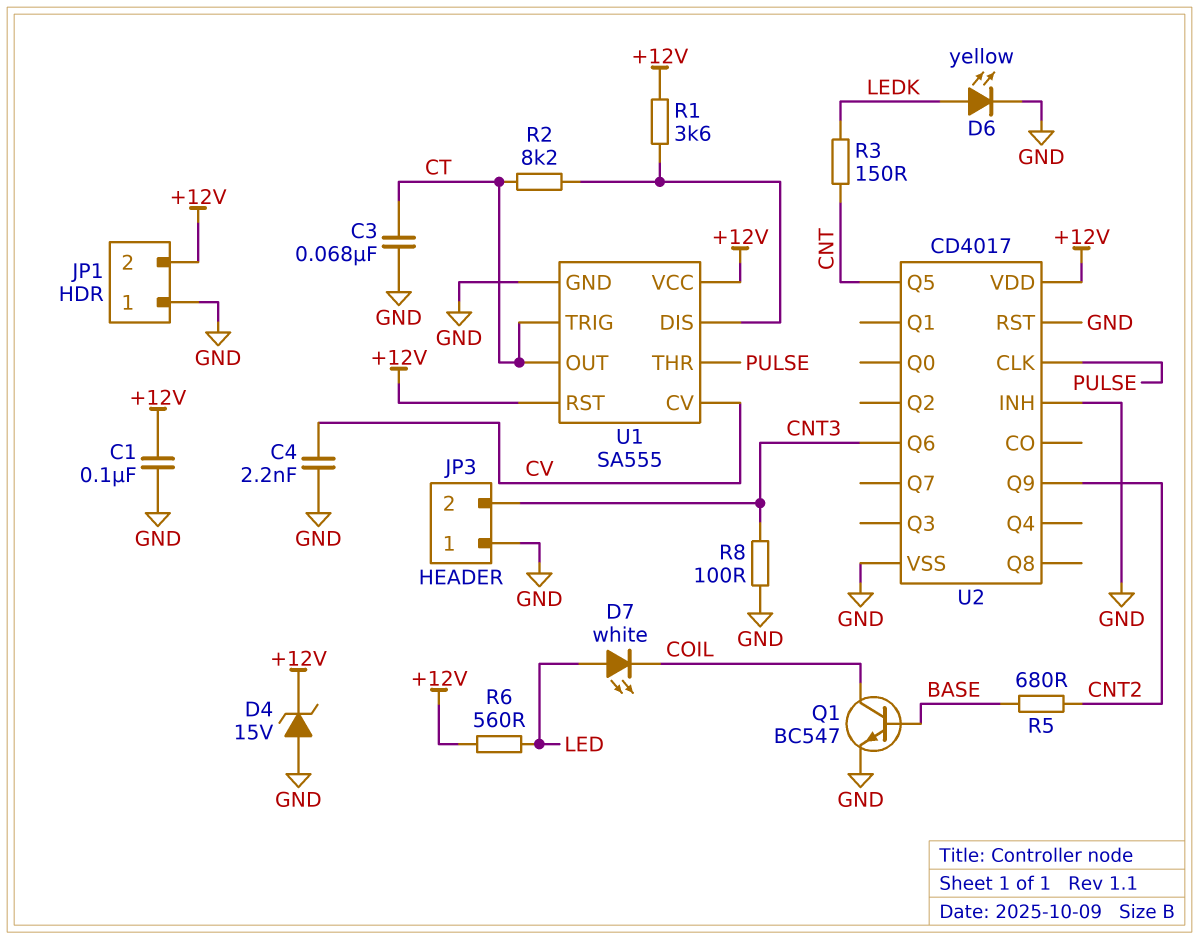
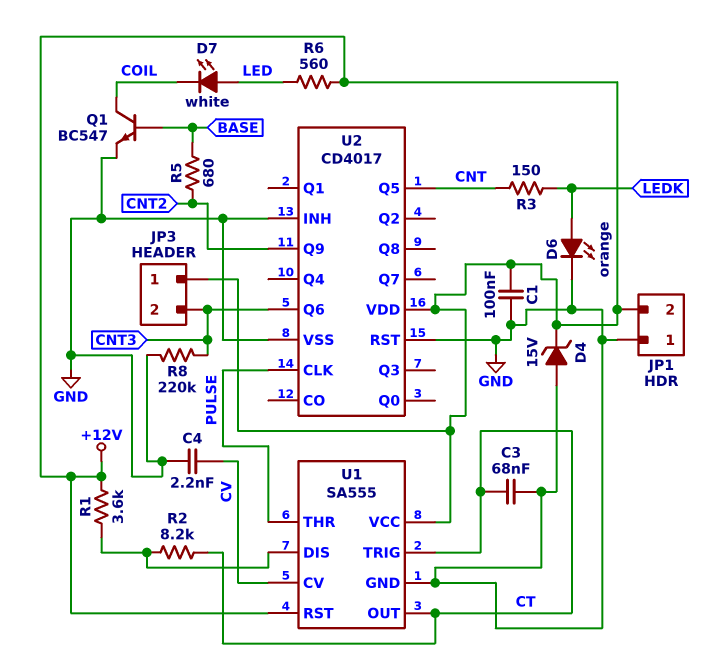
D6: LED yellow (A LEDK, K GND) -> LED orange (A LEDK, K GND)
JP3 pin 1: GND -> +12V
R8: 100 (CNT3, GND) -> 220k (CNT3, GND)

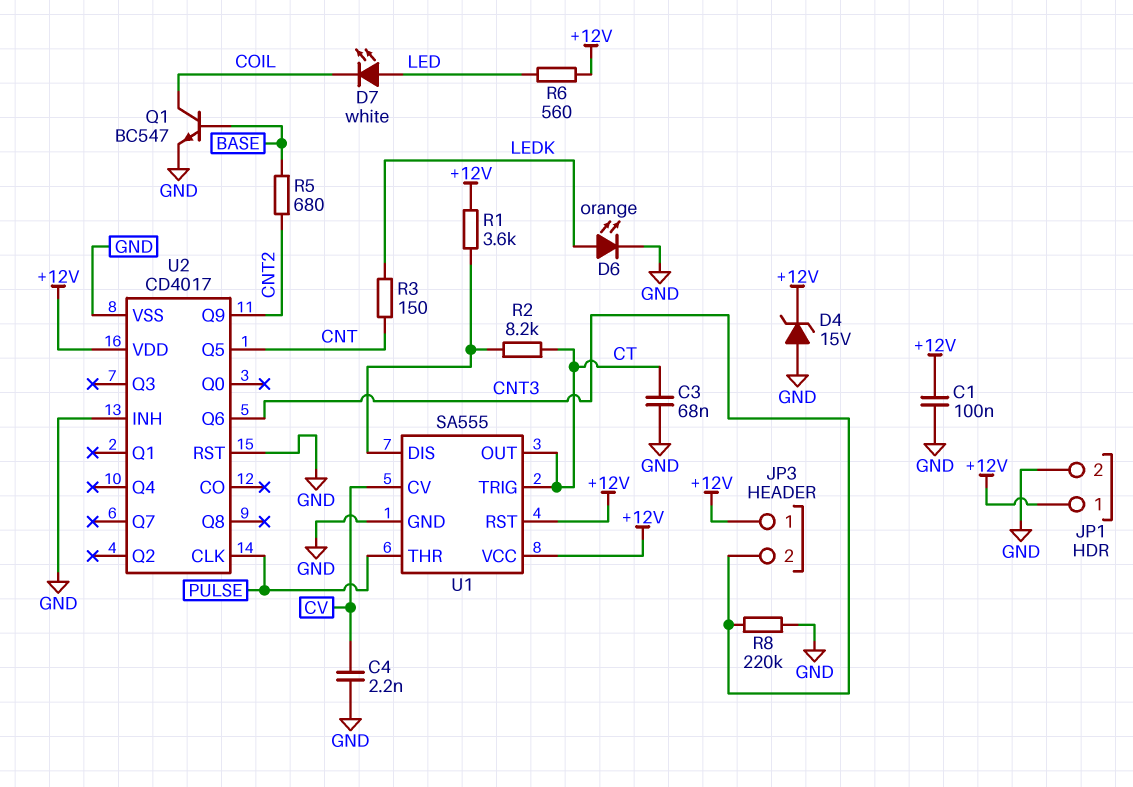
JP1 pin 1: GND -> +12V
JP1 pin 2: +12V -> GND

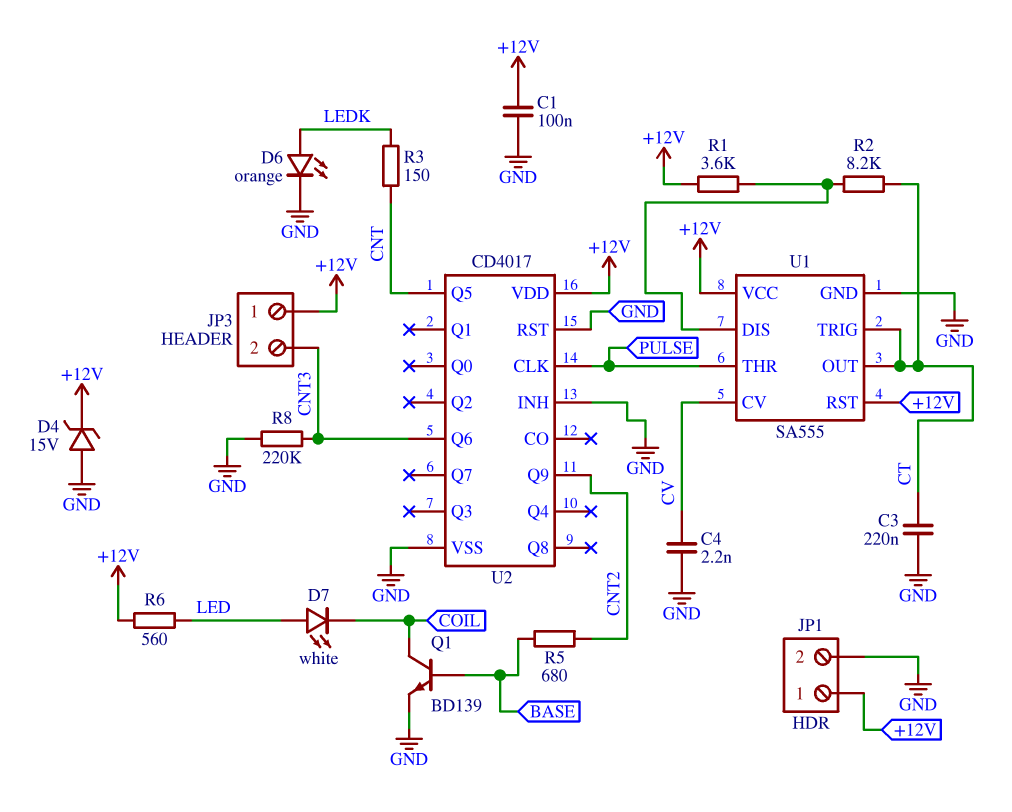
C3: 68nF (CT, GND) -> 220nF (CT, GND)
Q1: NPN BC547 (B BASE, C COIL, E GND) -> NPN BD139 (B BASE, C COIL, E GND)

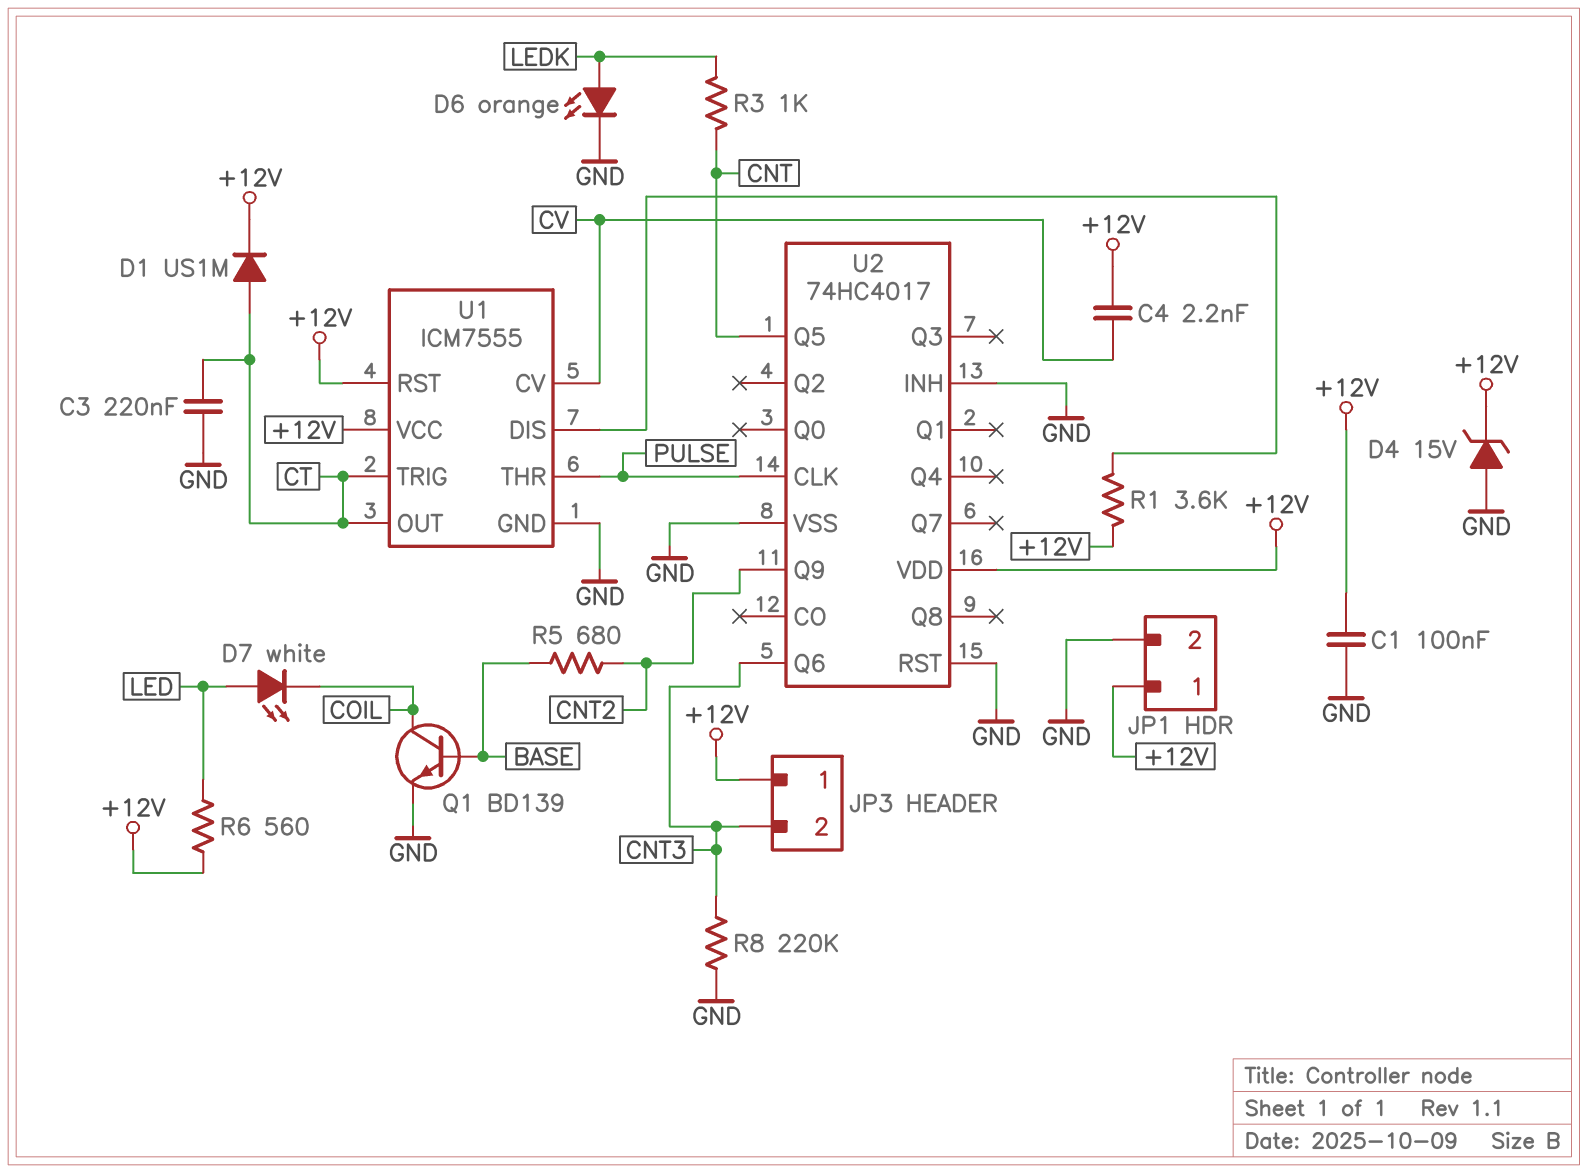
C4: 2.2nF (CV, GND) -> 2.2nF (+12V, CV)
D1: none -> diode US1M (A CT, K +12V)
R2: 8.2k (CT, U1/DIS) -> none
R3: 150 (CNT, LEDK) -> 1k (CNT, LEDK)
U1: SA555 -> ICM7555
U2: CD4017 -> 74HC4017

